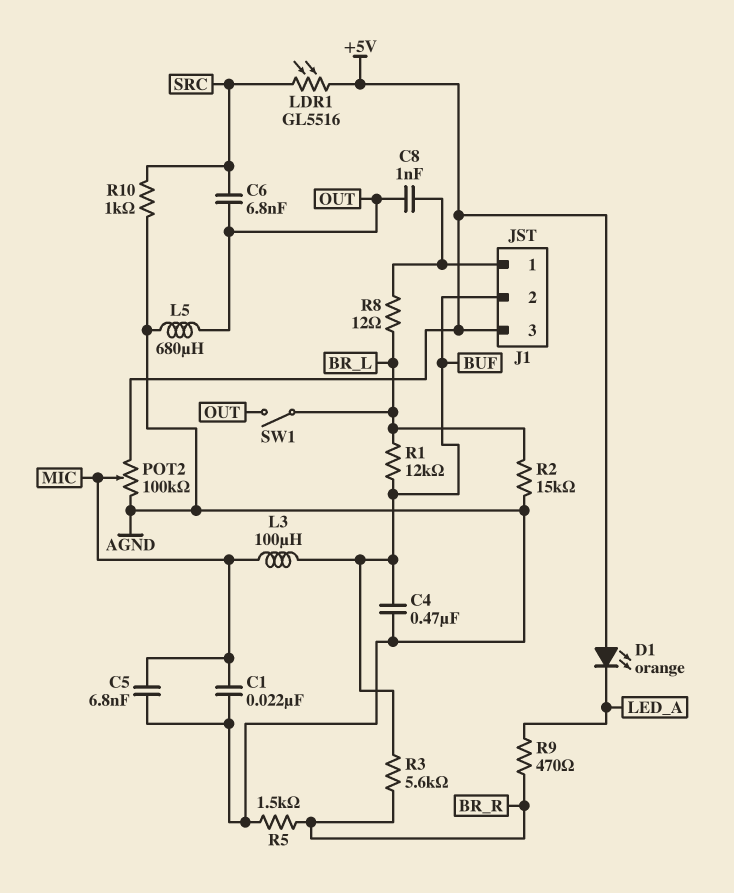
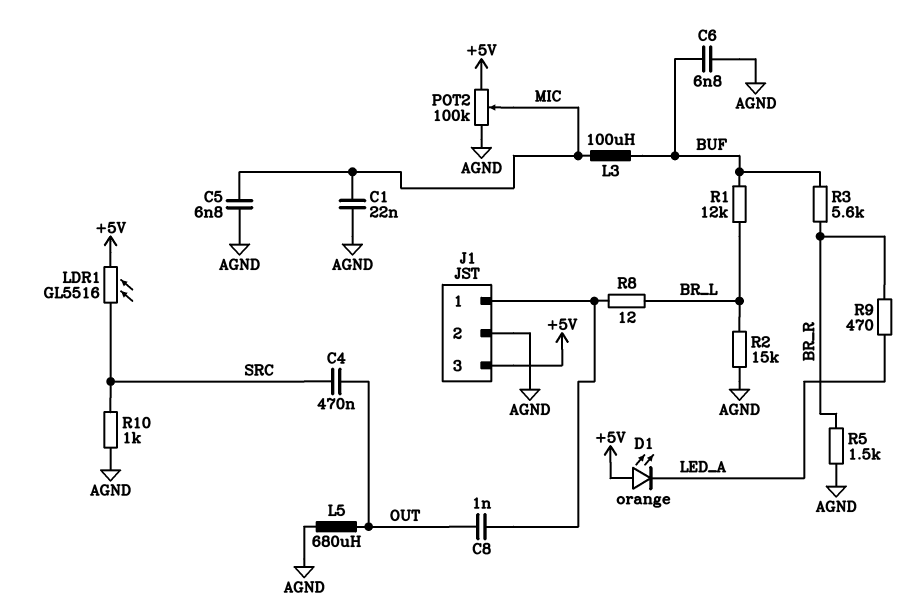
C4: 470nF (AGND, BUF) -> 470nF (OUT, SRC)
C6: 6.8nF (OUT, SRC) -> 6.8nF (AGND, BUF)
J1 pin 2: BUF -> AGND
SW1: switch (BR_L, OUT) -> none

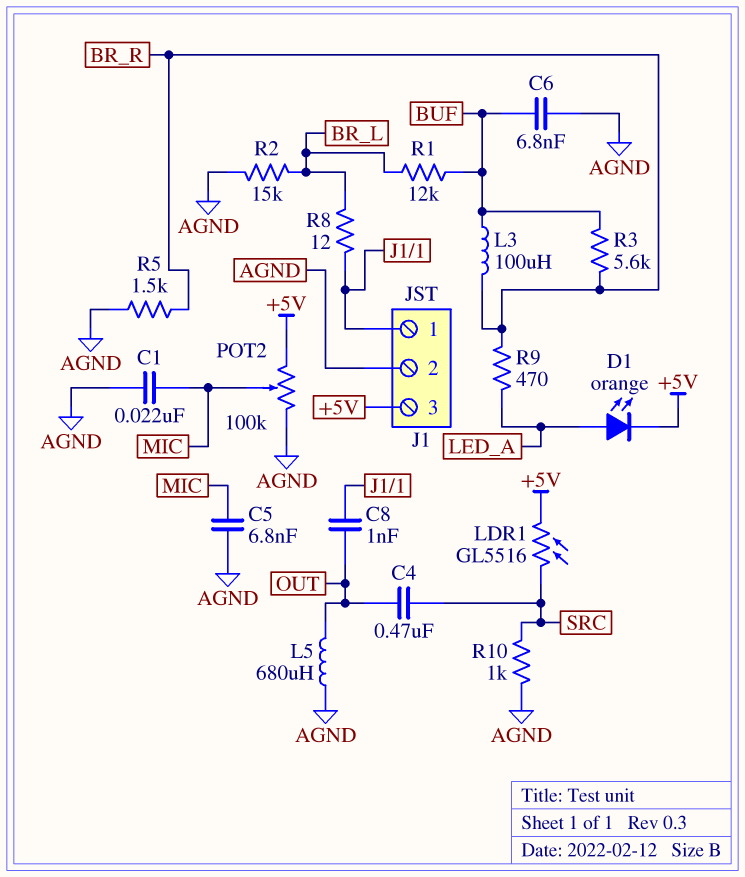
D1: LED orange (A +5V, K LED_A) -> LED orange (A LED_A, K +5V)
L3: 100uH (BUF, MIC) -> 100uH (BR_R, BUF)

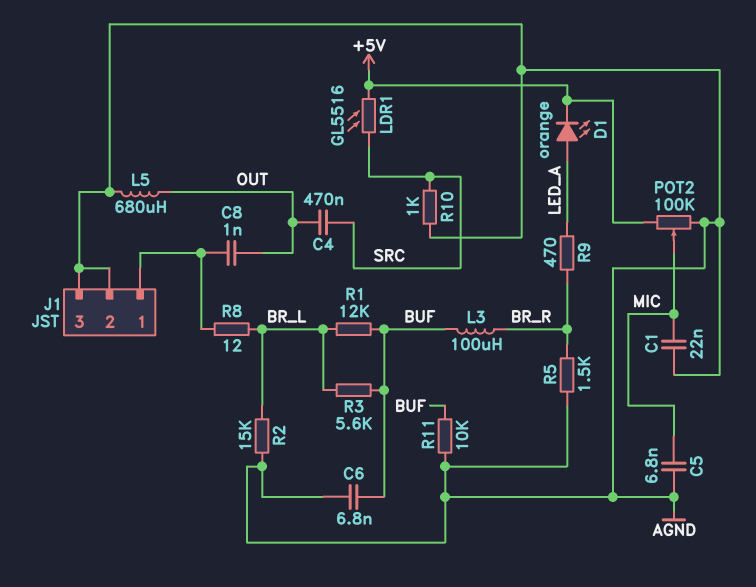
J1 pin 3: +5V -> AGND
R3: 5.6k (BR_R, BUF) -> 5.6k (BR_L, BUF)
R11: none -> 10k (AGND, BUF)

